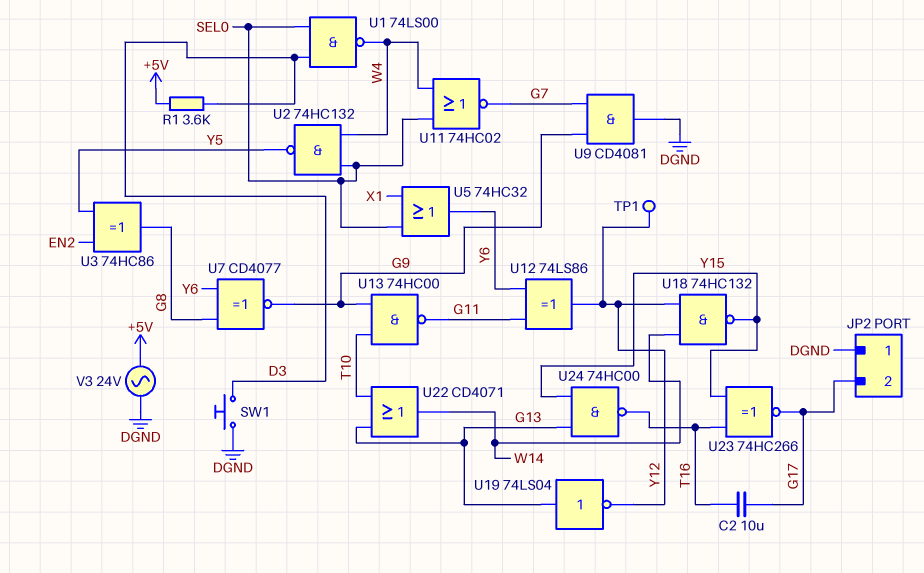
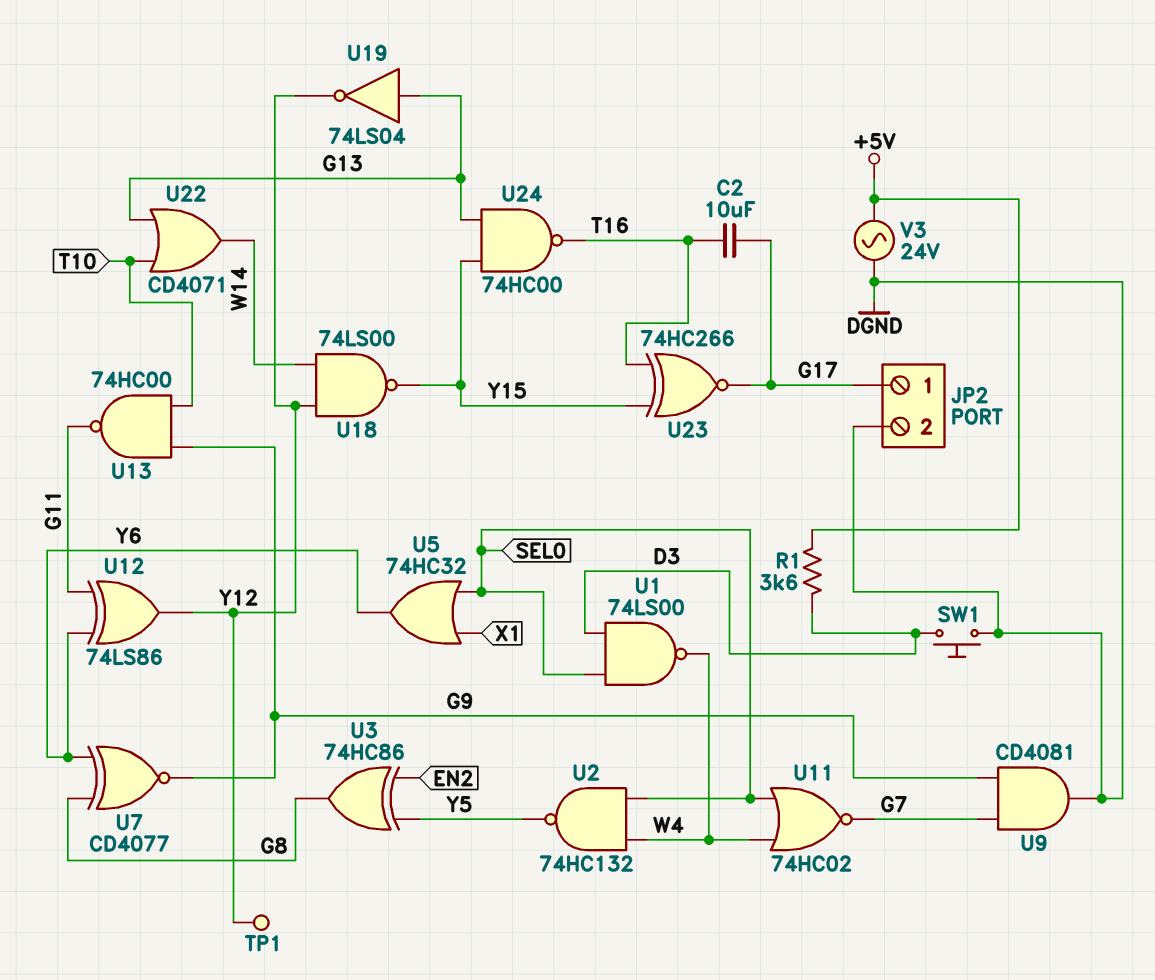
JP2 pin 1: DGND -> G17
JP2 pin 2: G17 -> DGND
U18: NAND 74HC132 (in W14, in Y12, out Y15) -> NAND 74LS00 (in W14, in Y12, out Y15)

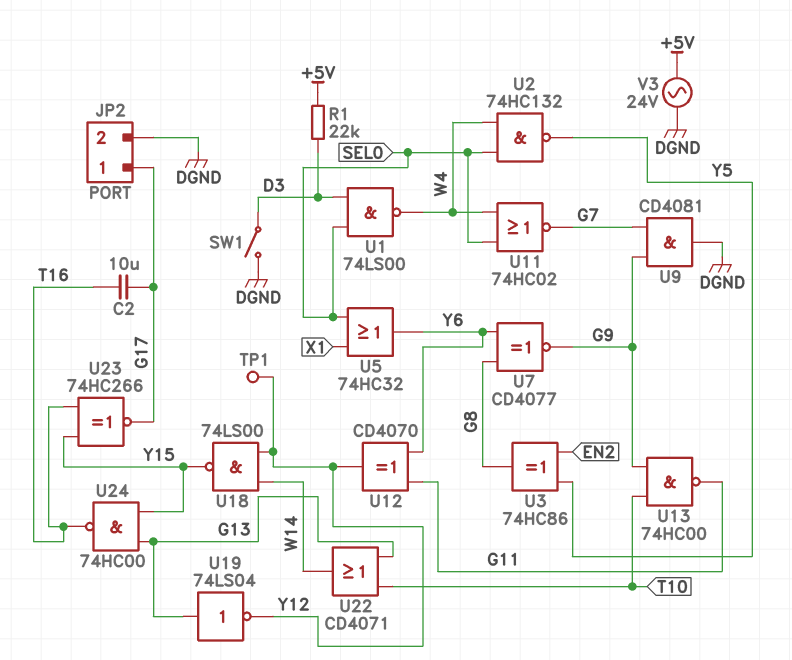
R1: 3.6k (+5V, D3) -> 22k (+5V, D3)
SW1: button (D3, DGND) -> switch (D3, DGND)
U12: XOR 74LS86 (in G11, in Y6, out Y12) -> XOR CD4070 (in G11, in Y6, out Y12)

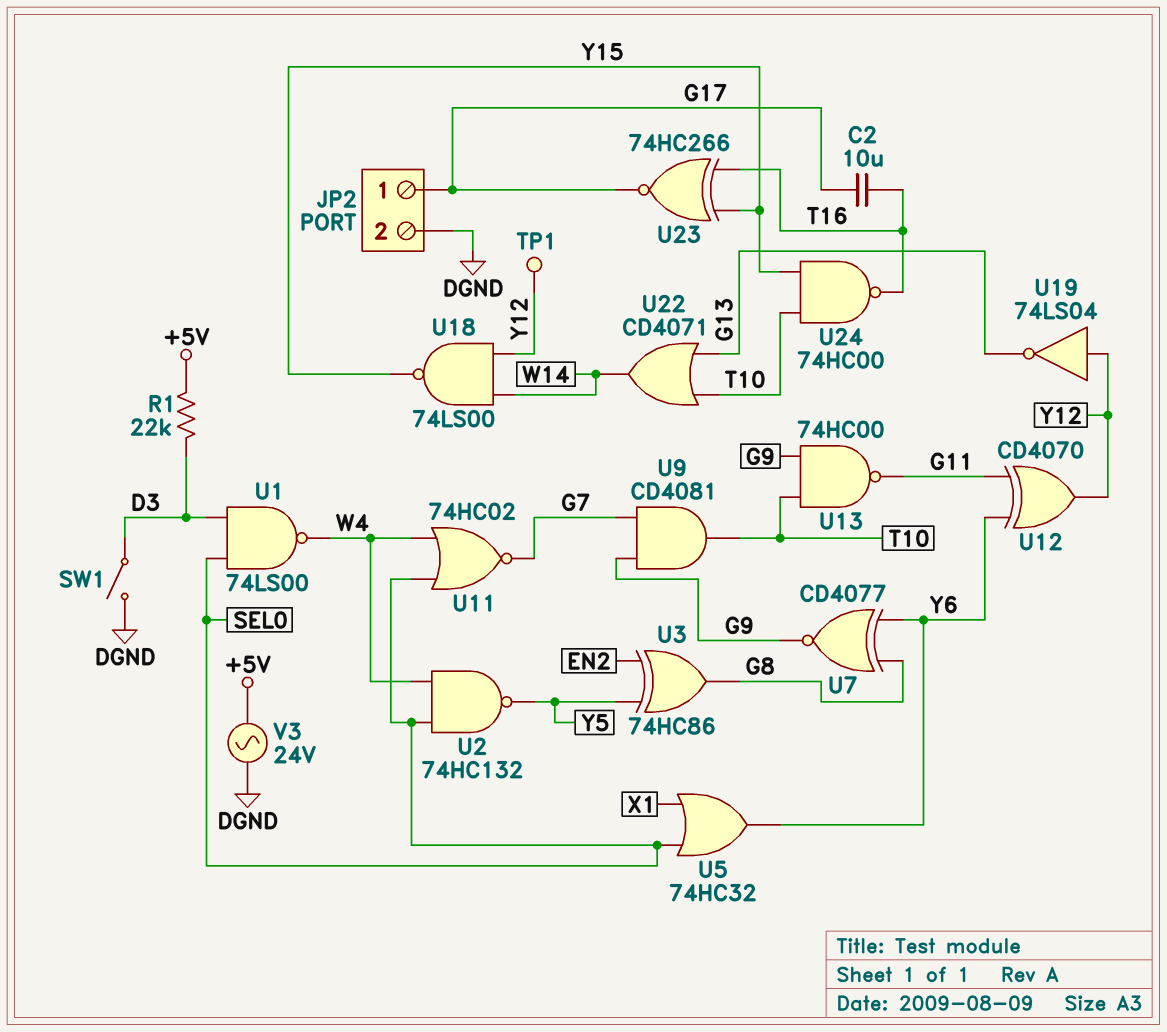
U9: AND CD4081 (in G7, in G9, out DGND) -> AND CD4081 (in G7, in G9, out T10)
U19: NOT 74LS04 (in G13, out Y12) -> NOT 74LS04 (in Y12, out G13)
U24: NAND 74HC00 (in G13, in Y15, out T16) -> NAND 74HC00 (in T10, in Y15, out T16)

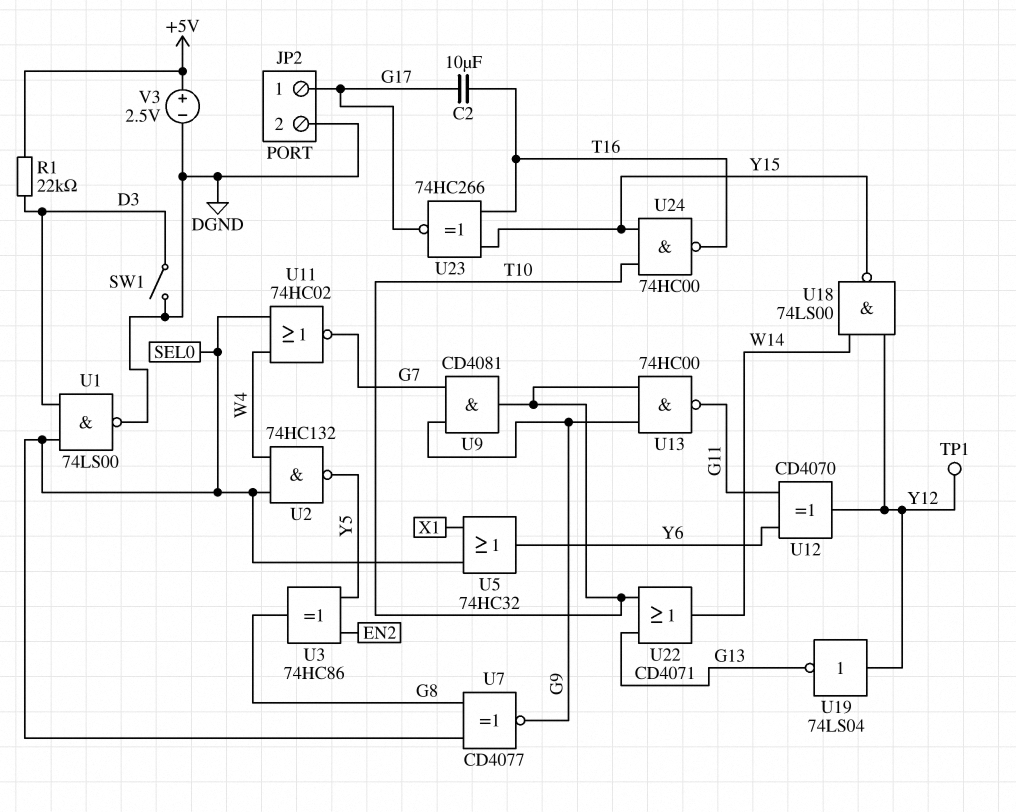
U1: NAND 74LS00 (in D3, in SEL0, out W4) -> NAND 74LS00 (in D3, in SEL0, out DGND)
U7: XNOR CD4077 (in G8, in Y6, out G9) -> XNOR CD4077 (in G8, in SEL0, out G9)
V3: AC 24V (+5V, DGND) -> 2.5V (plus +5V, minus DGND)

